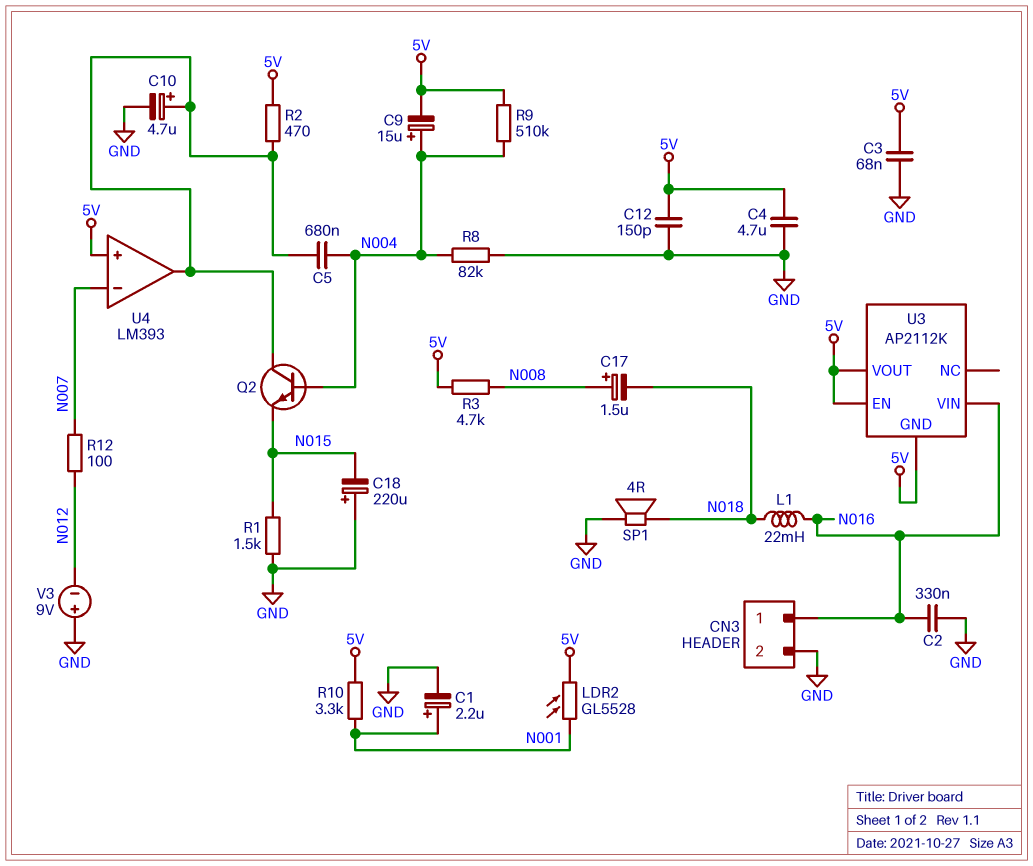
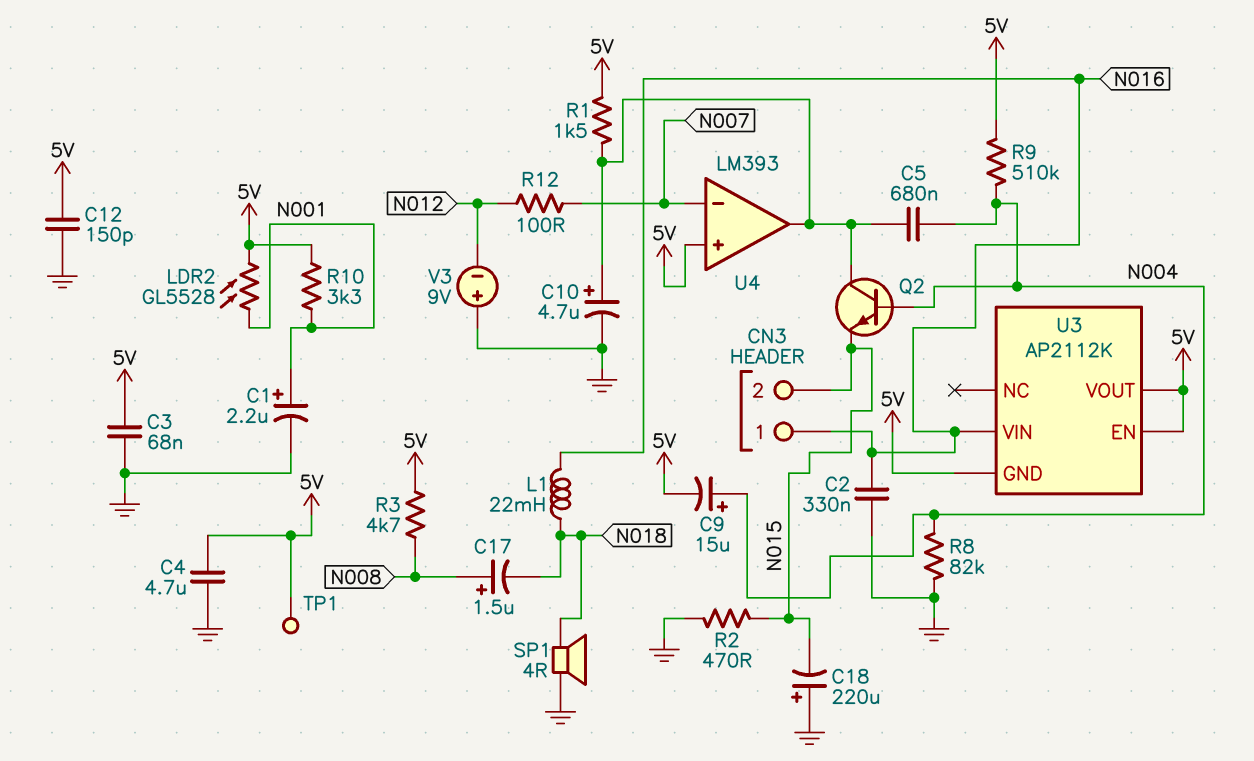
CN3 pin 2: GND -> N015
R1: 1.5k (GND, N015) -> 1.5k (5V, U4/out)
R2: 470 (5V, U4/out) -> 470 (GND, N015)
TP1: none -> test point (5V)

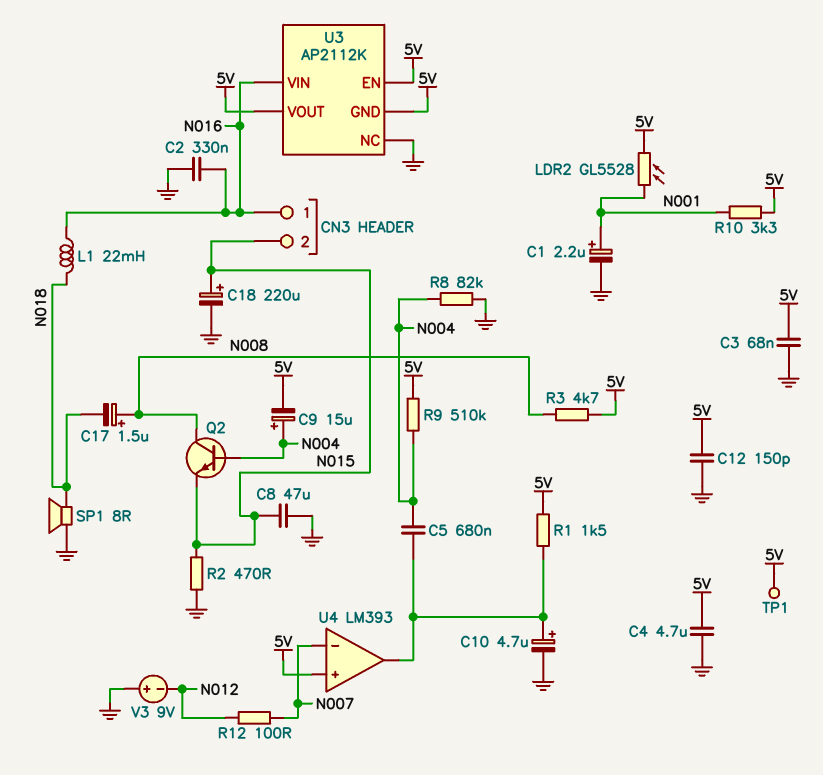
C8: none -> 47uF (GND, N015)
C18: 220uF (plus GND, minus N015) -> 220uF (plus N015, minus GND)
Q2: NPN (B N004, C U4/out, E N015) -> NPN (B N004, C N008, E N015)
SP1: speaker 4R (GND, N018) -> speaker 8R (GND, N018)
U3 pin NC: none -> GND

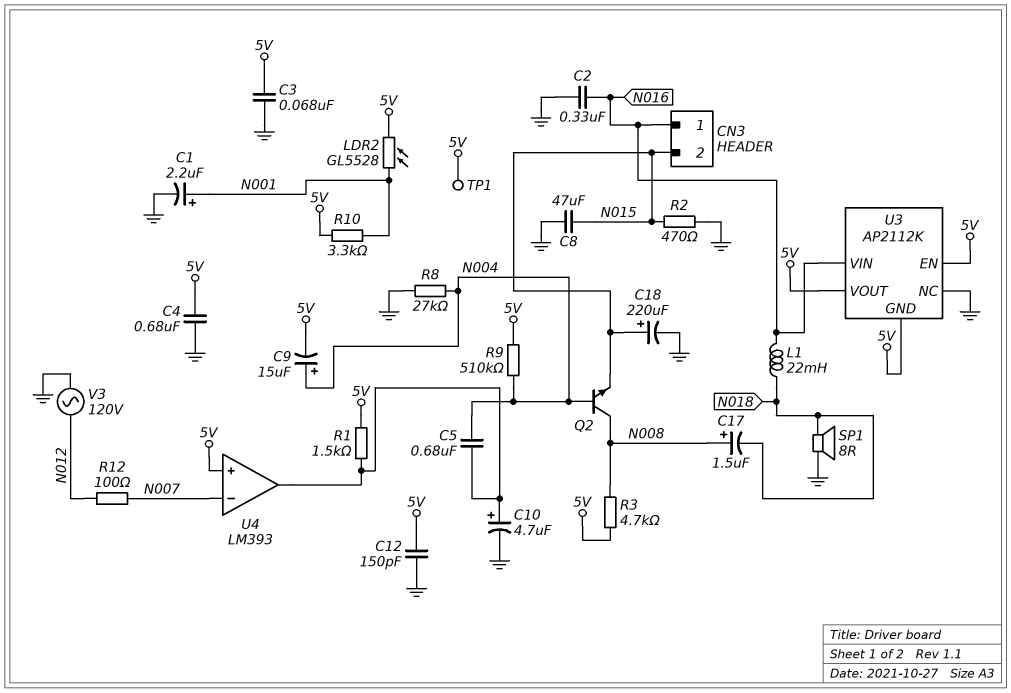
C4: 4.7uF (5V, GND) -> 680nF (5V, GND)
R8: 82k (GND, N004) -> 27k (GND, N004)
V3: 9V (plus GND, minus N012) -> AC 120V (GND, N012)

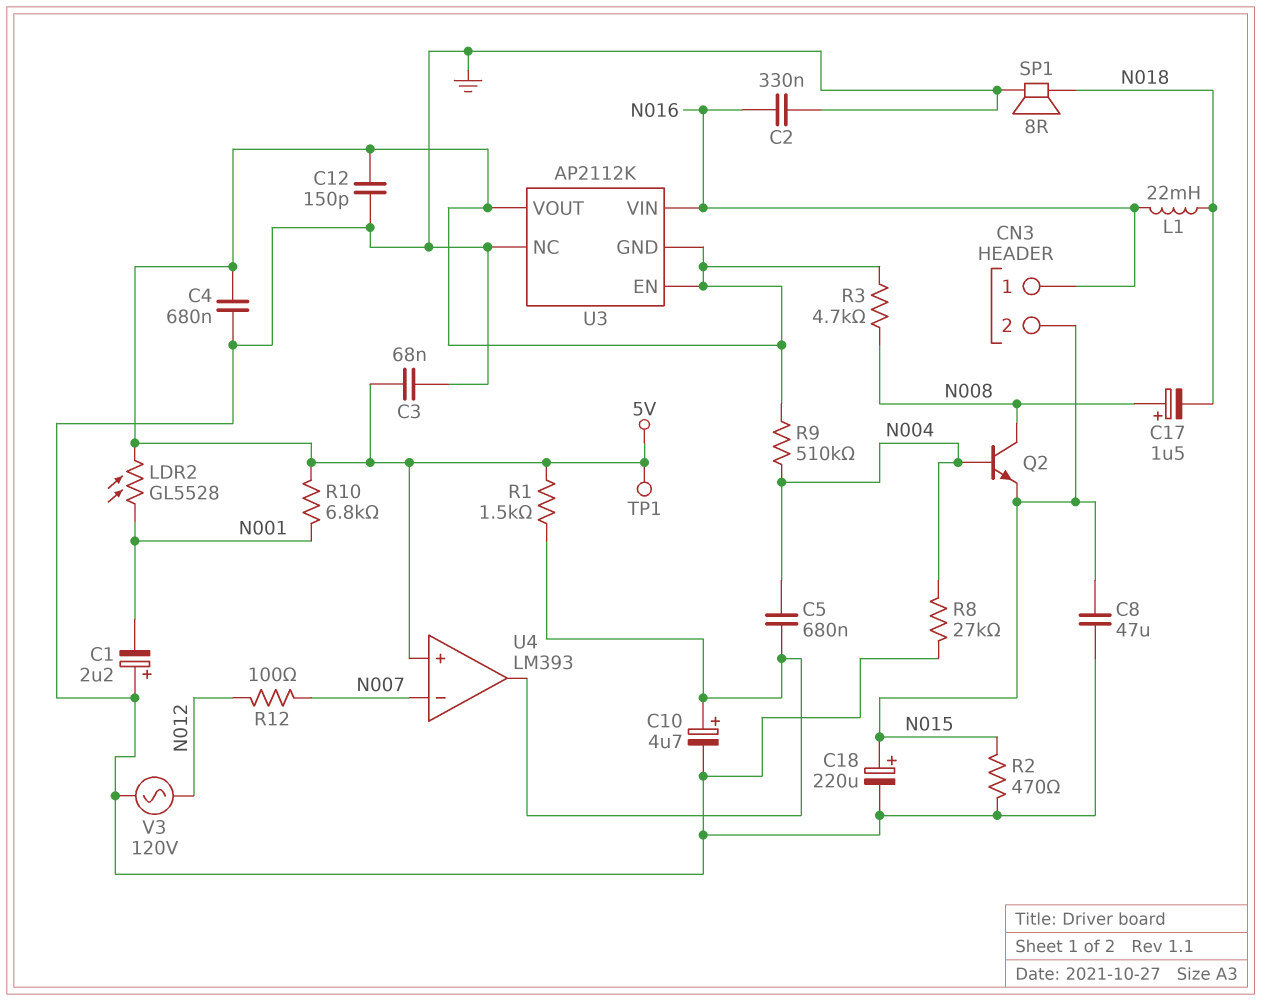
C1: 2.2uF (plus N001, minus GND) -> 2.2uF (plus GND, minus N001)
C9: 15uF (plus N004, minus 5V) -> none
R10: 3.3k (5V, N001) -> 6.8k (5V, N001)

